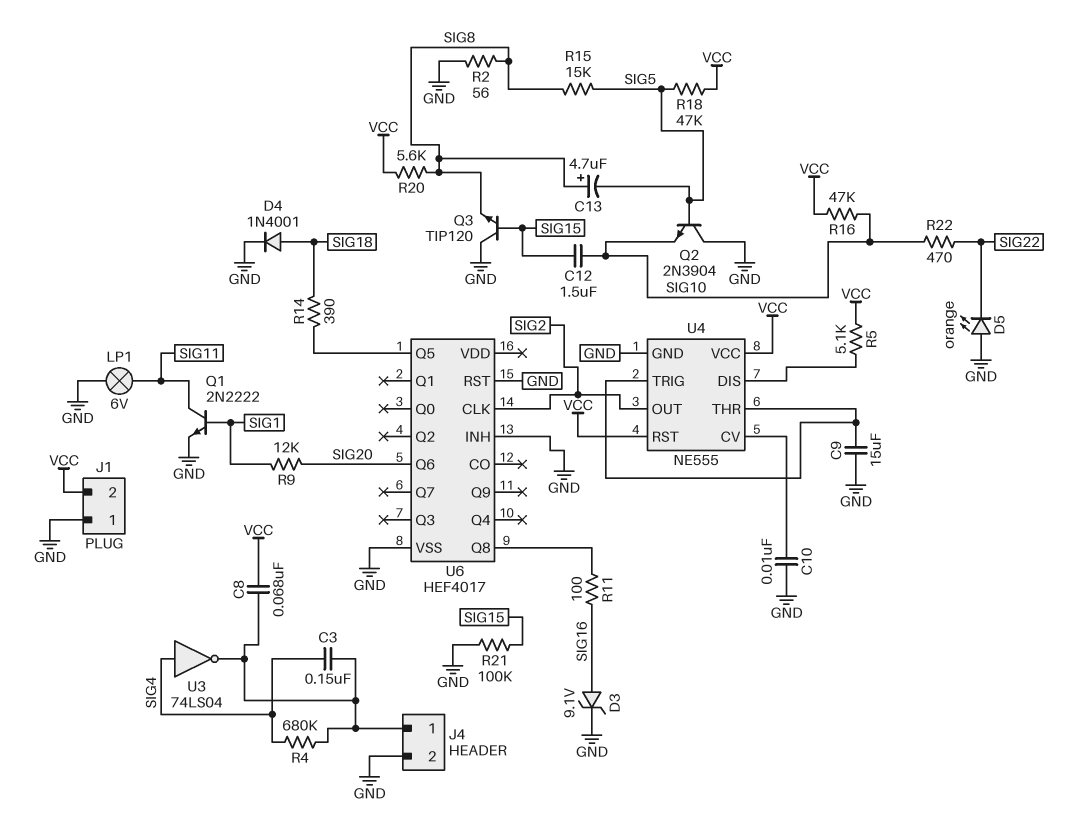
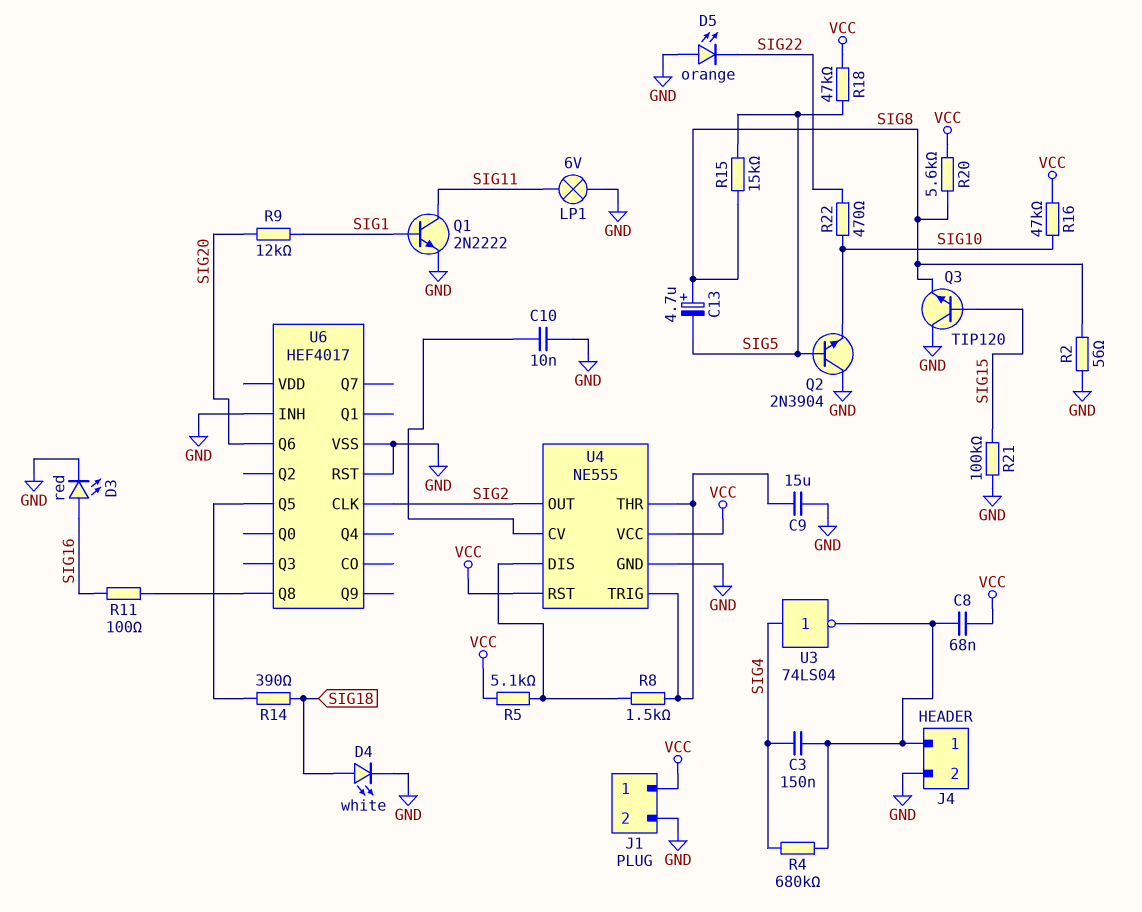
C12: 1.5uF (SIG10, SIG15) -> none
D3: zener 9.1V (A SIG16, K GND) -> LED red (A SIG16, K GND)
D4: diode 1N4001 (A SIG18, K GND) -> LED white (A SIG18, K GND)
J1 pin 1: GND -> VCC
J1 pin 2: VCC -> GND
R8: none -> 1.5k (U4/DIS, U4/THR)

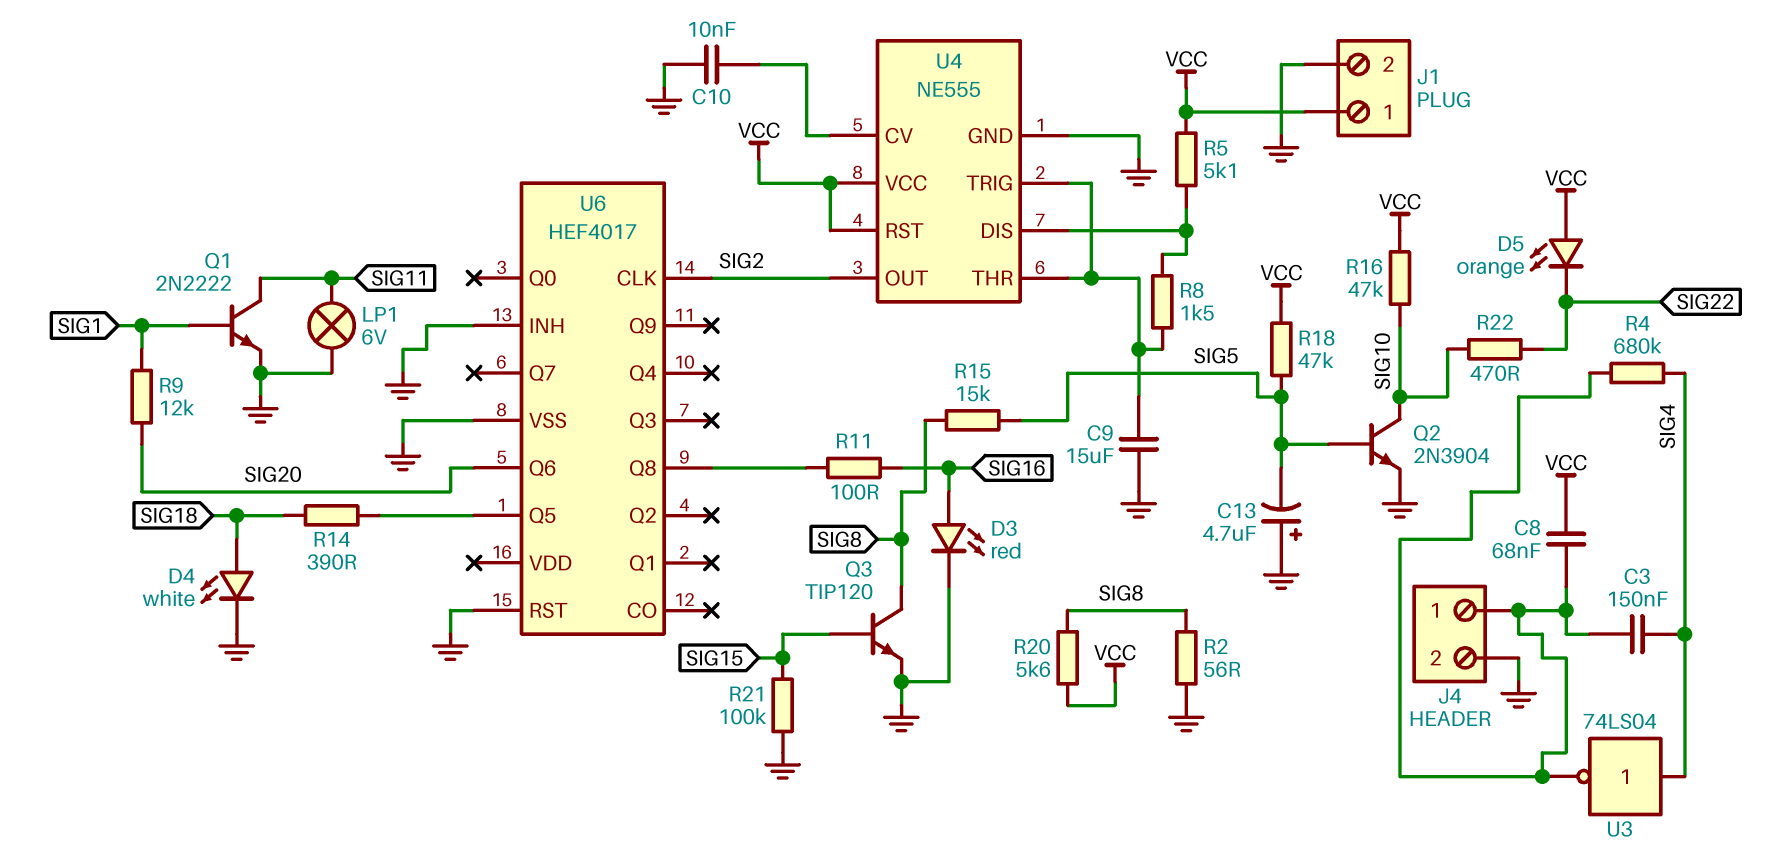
C13: 4.7uF (plus SIG8, minus SIG5) -> 4.7uF (plus GND, minus SIG5)
D5: LED orange (A GND, K SIG22) -> LED orange (A VCC, K SIG22)
Q2: NPN 2N3904 (B SIG5, C GND, E SIG10) -> NPN 2N3904 (B SIG5, C SIG10, E GND)
Q3: NPN TIP120 (B SIG15, C GND, E SIG8) -> NPN TIP120 (B SIG15, C SIG8, E GND)

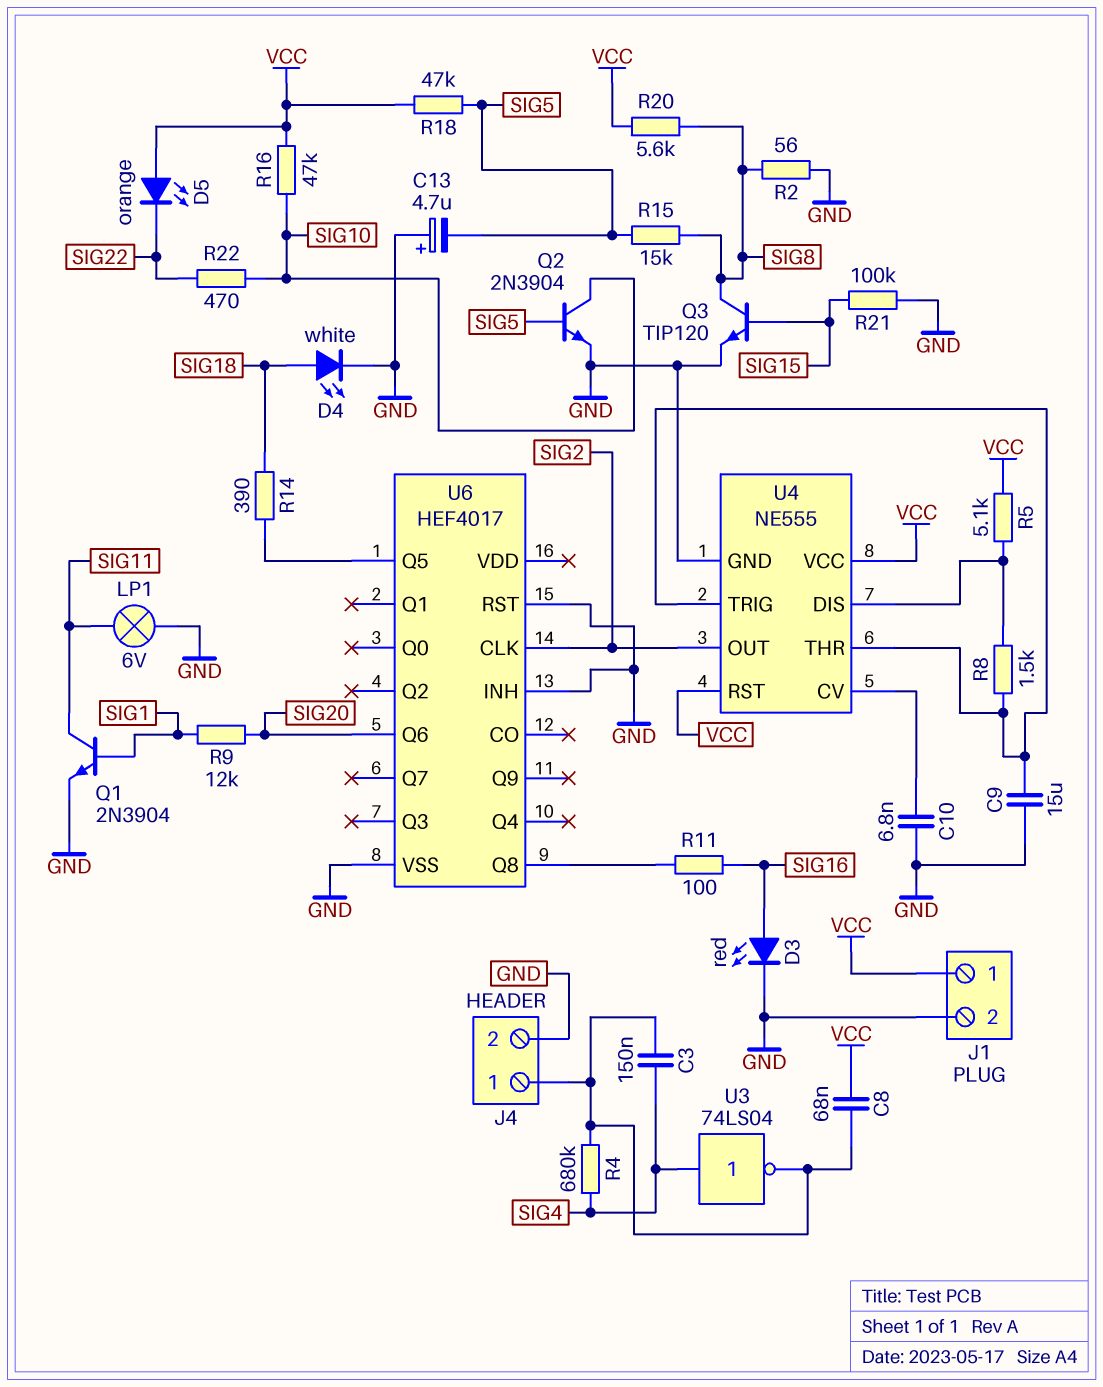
C10: 10nF (GND, U4/CV) -> 6.8nF (GND, U4/CV)
Q1: NPN 2N2222 (B SIG1, C SIG11, E GND) -> NPN 2N3904 (B SIG1, C SIG11, E GND)

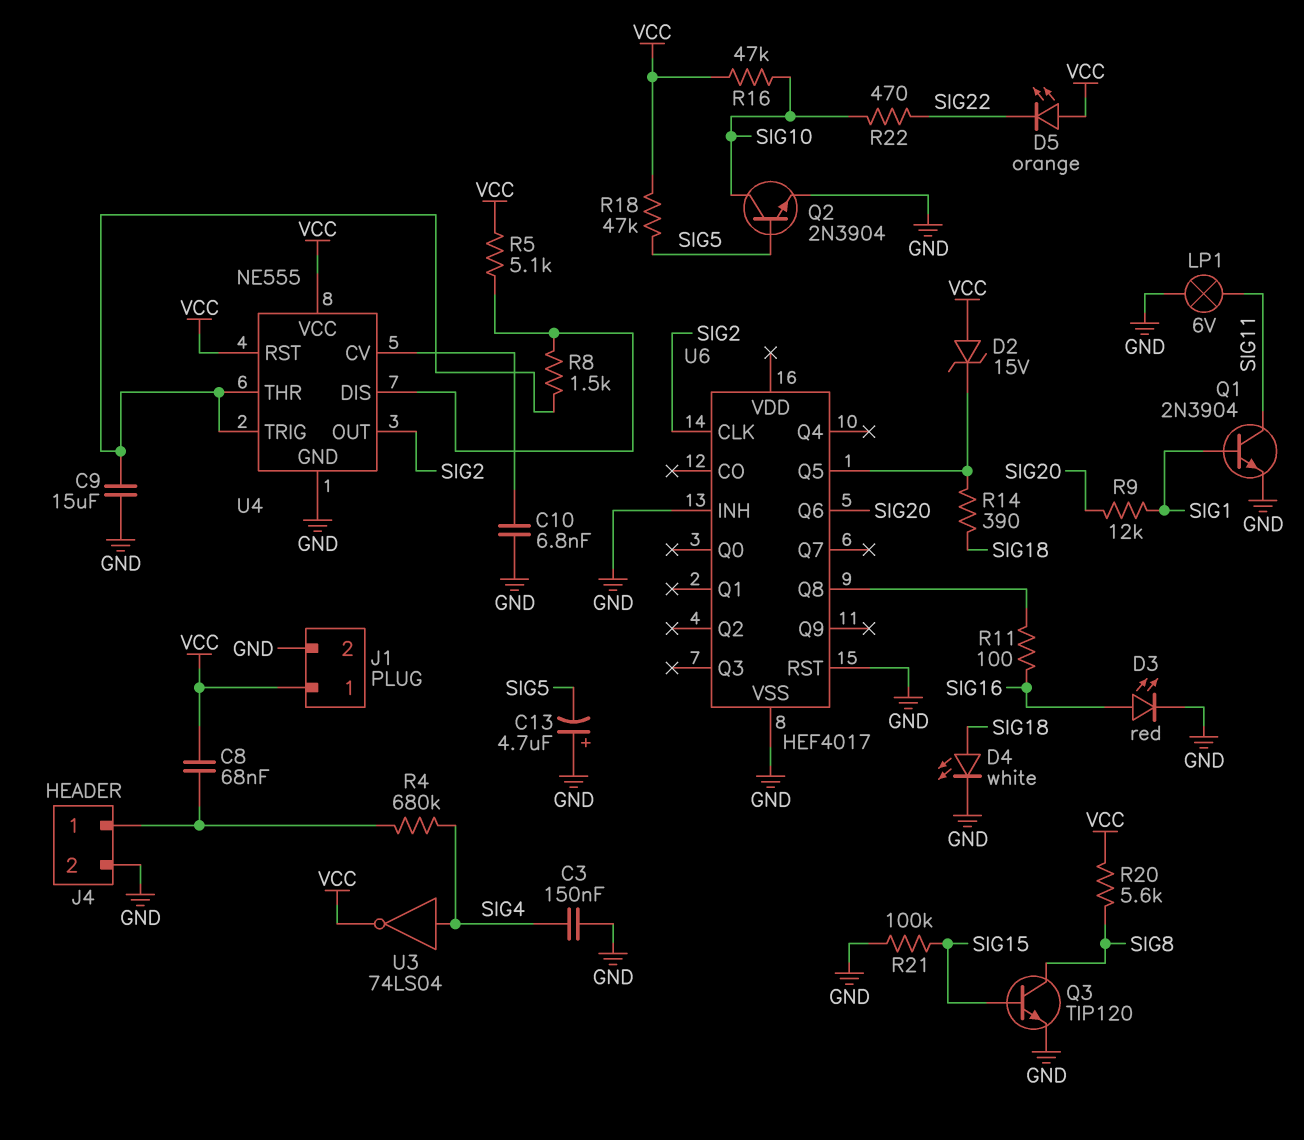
C3: 150nF (J4/1, SIG4) -> 150nF (GND, SIG4)
D2: none -> zener 15V (A VCC, K U6/Q5)
R2: 56 (GND, SIG8) -> none
R15: 15k (SIG5, SIG8) -> none
U3: NOT 74LS04 (in SIG4, out J4/1) -> NOT 74LS04 (in SIG4, out VCC)

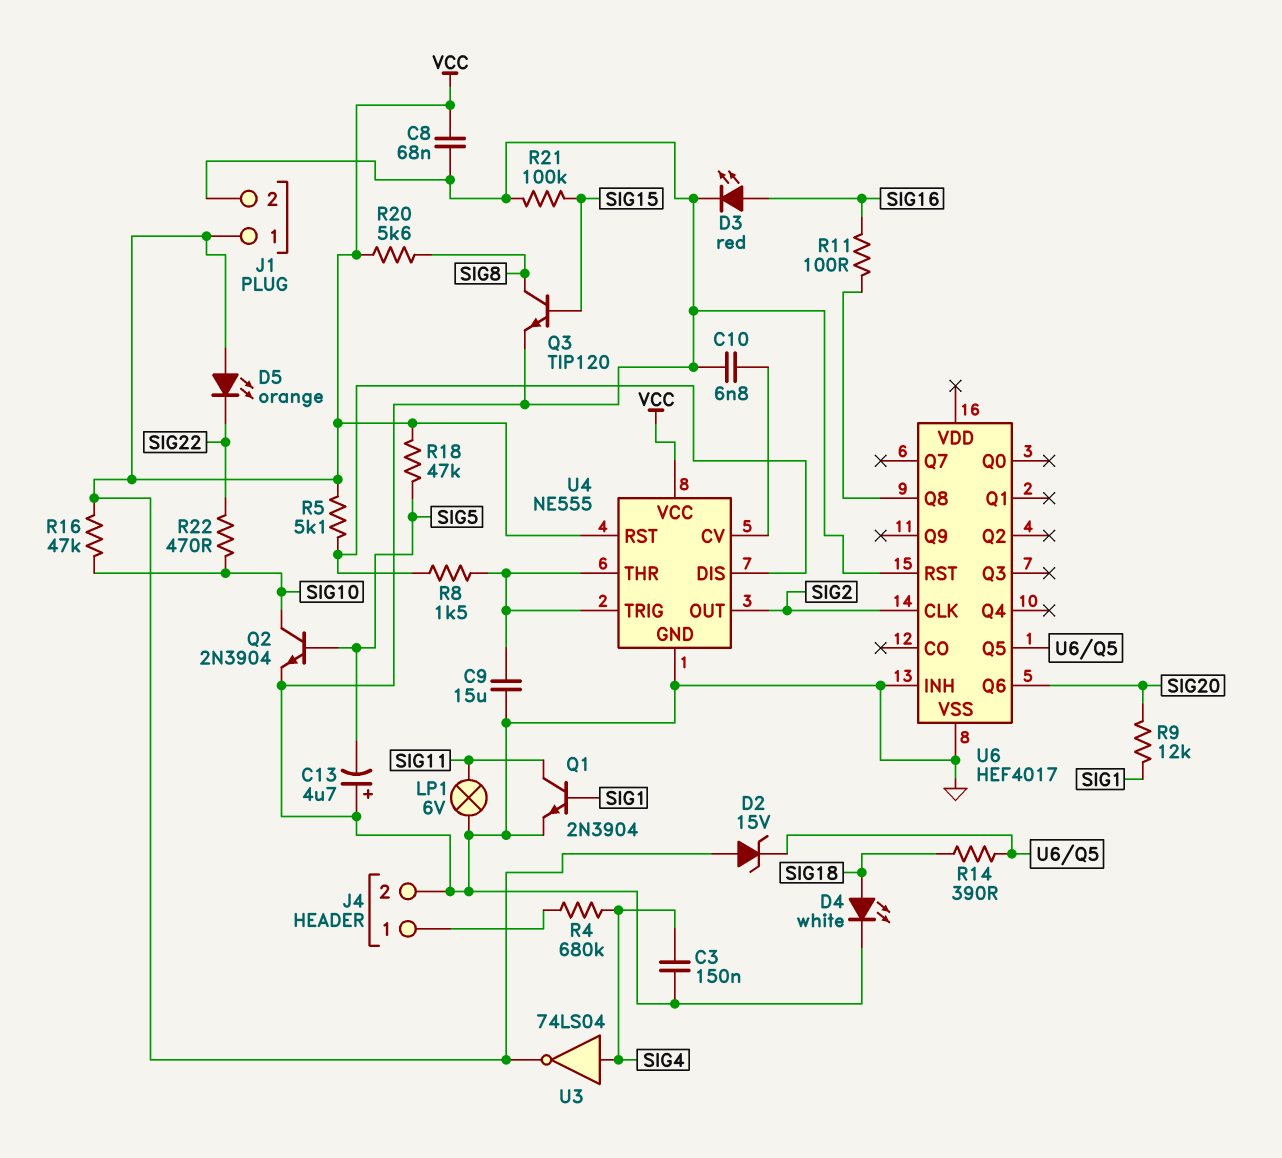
C8: 68nF (J4/1, VCC) -> 68nF (GND, VCC)

